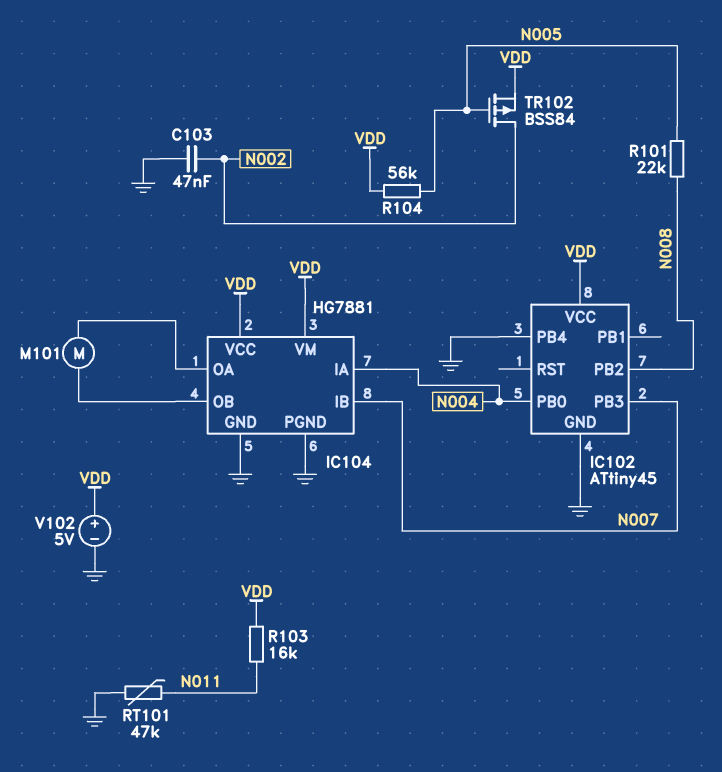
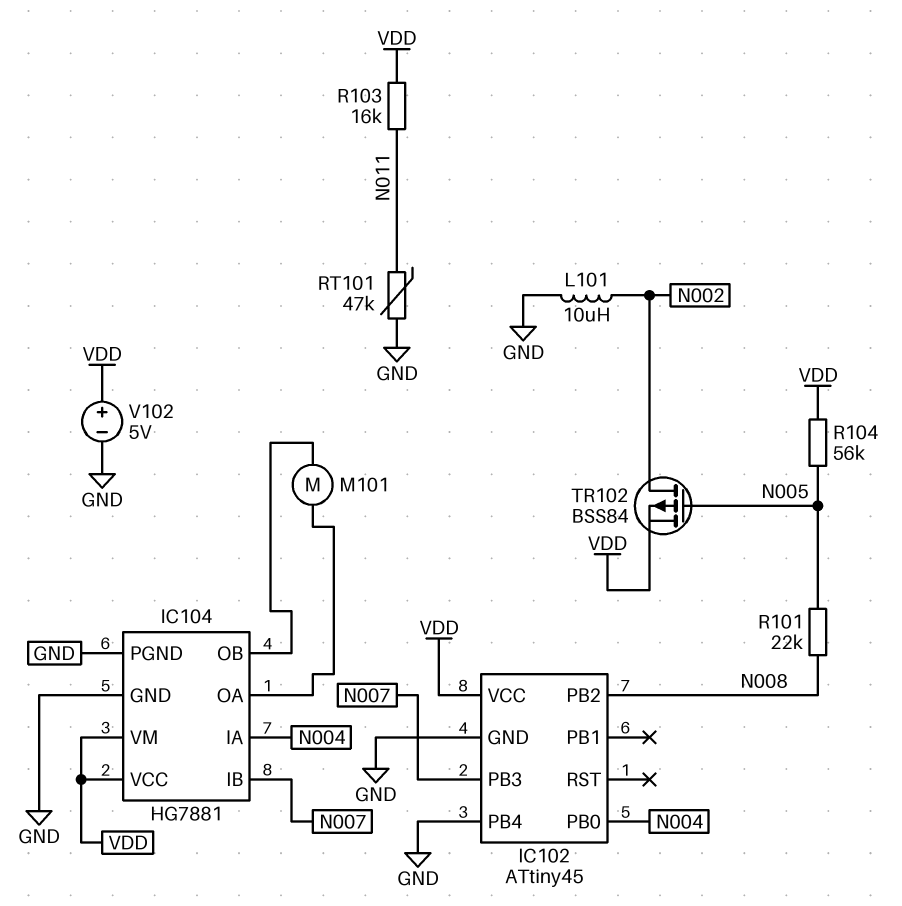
C103: 47nF (GND, N002) -> none
L101: none -> 10uH (GND, N002)

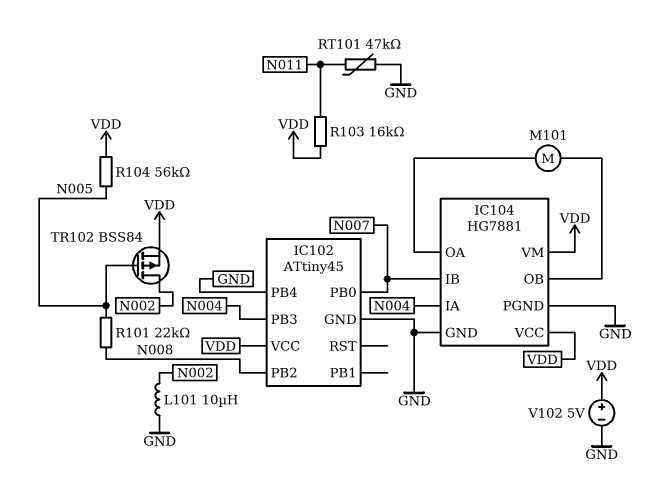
IC102 pin PB0: N004 -> N007
IC102 pin PB3: N007 -> N004

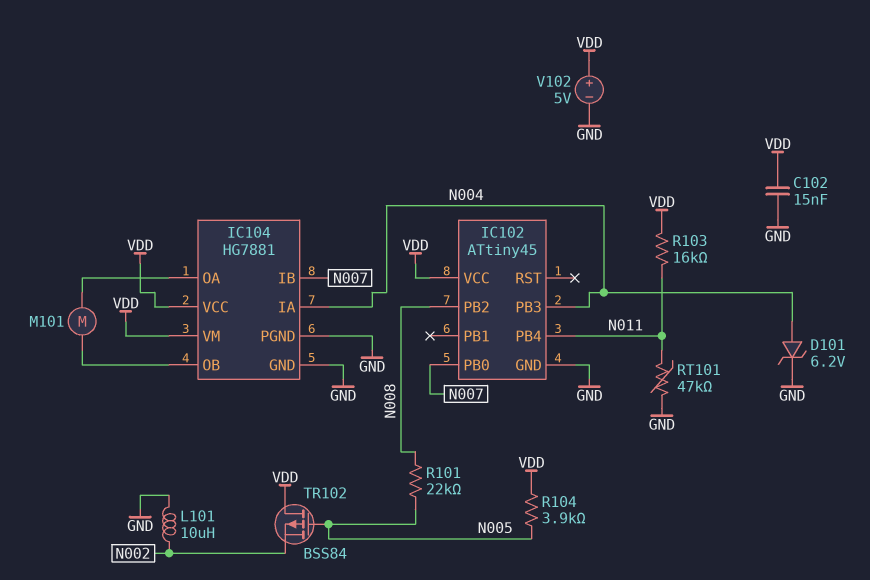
C102: none -> 15nF (GND, VDD)
D101: none -> zener 6.2V (A N004, K GND)
IC102 pin PB4: GND -> N011
R104: 56k (N005, VDD) -> 3.9k (N005, VDD)
TR102: PMOS BSS84 (G N005, D N002, S VDD) -> PMOS BSS84 (G N005, D VDD, S N002)

